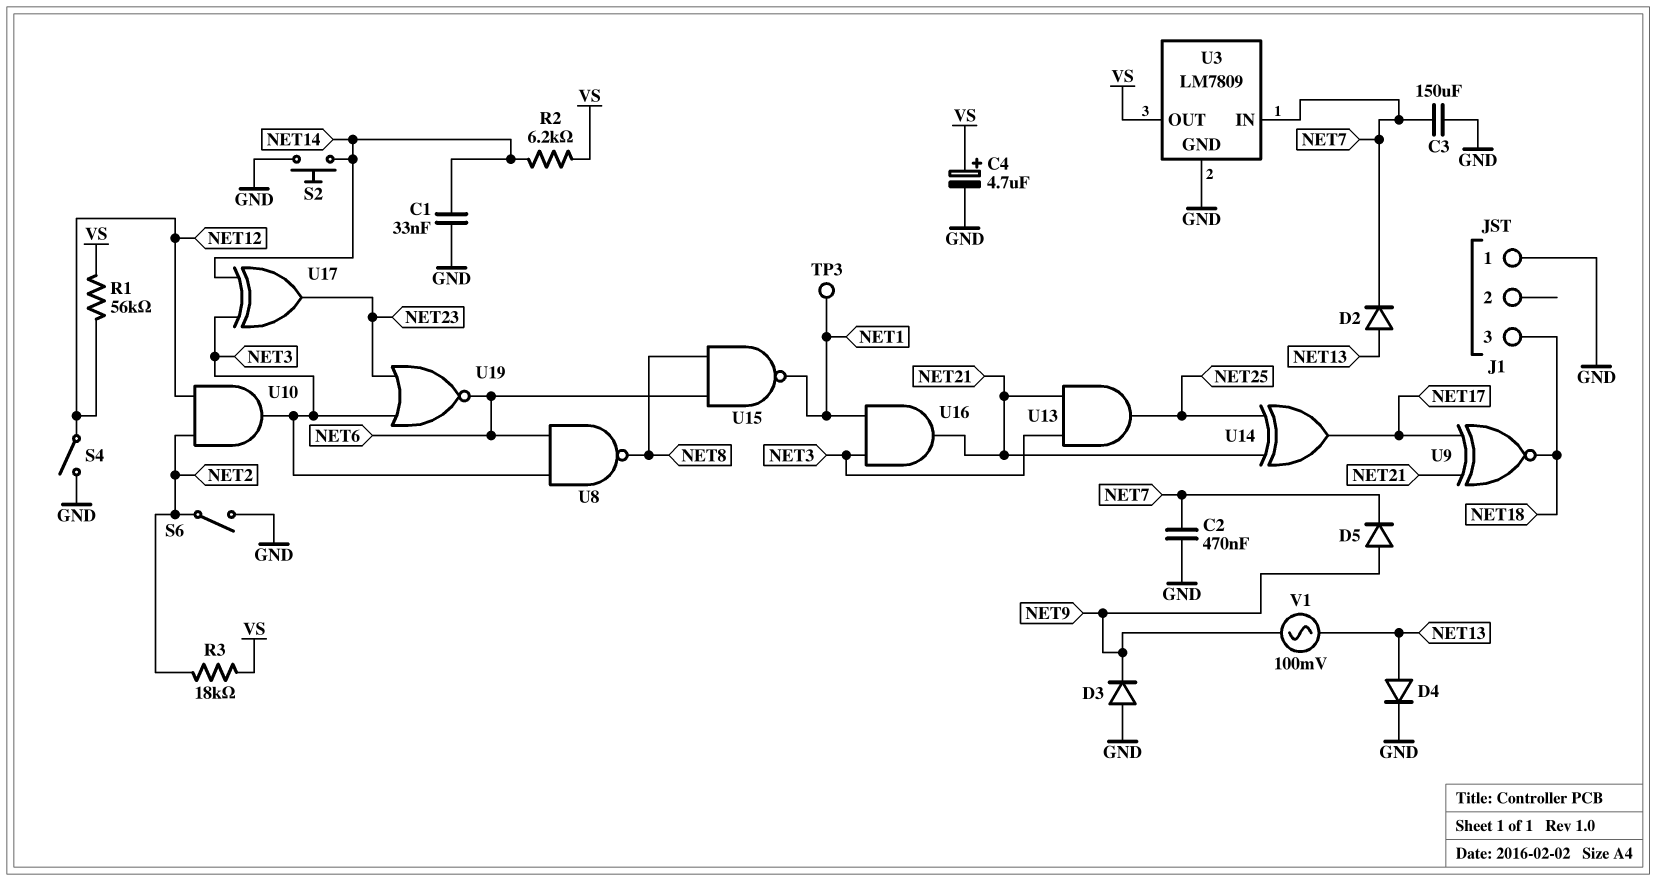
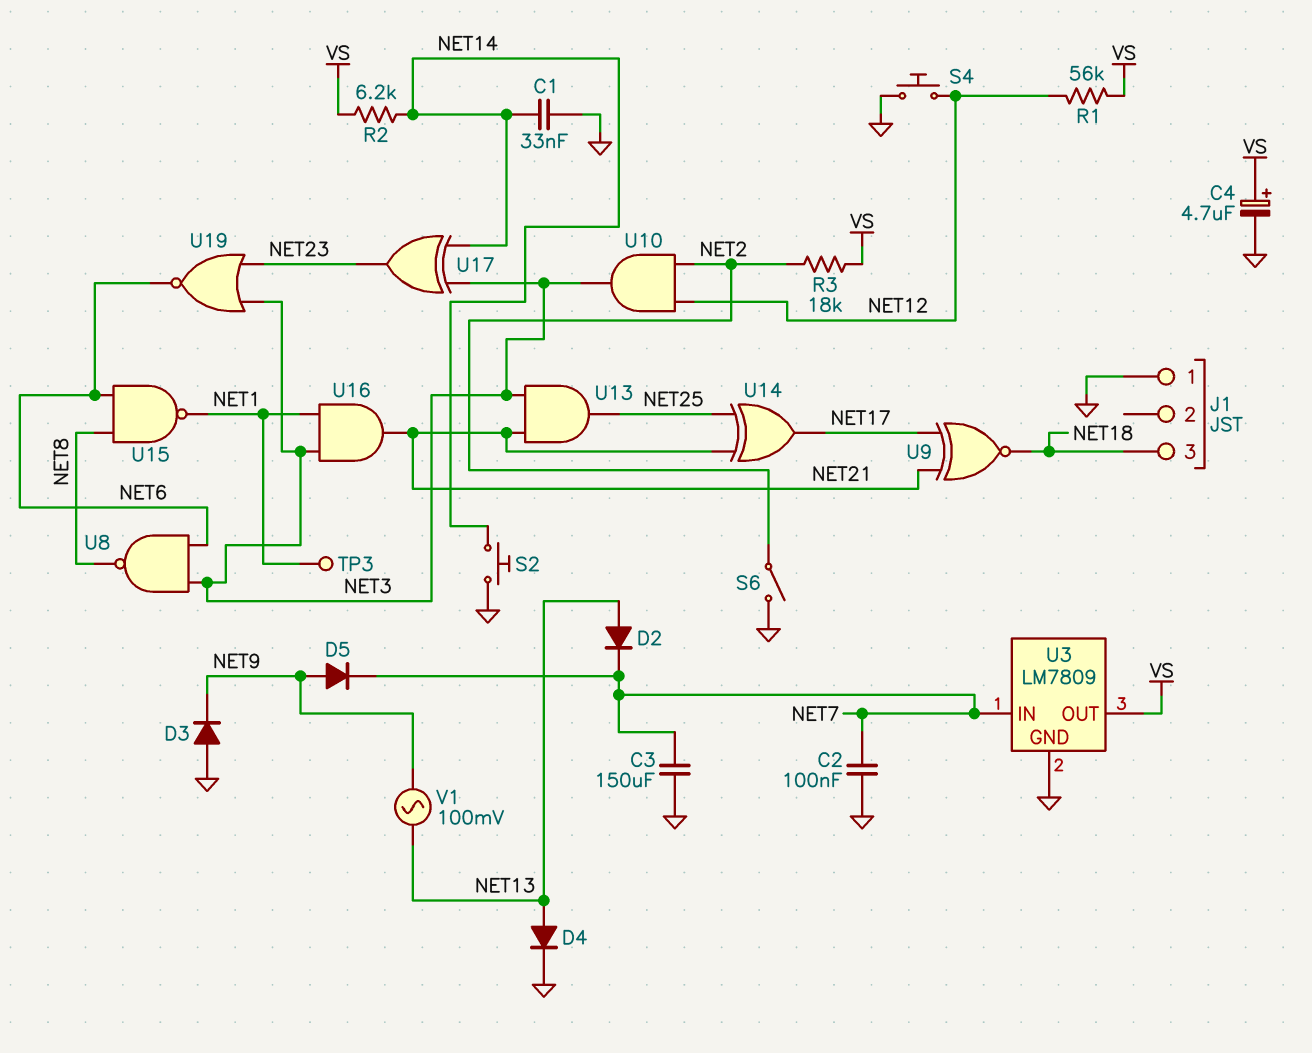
C2: 470nF (GND, NET7) -> 100nF (GND, NET7)
S4: switch (GND, NET12) -> button (GND, NET12)

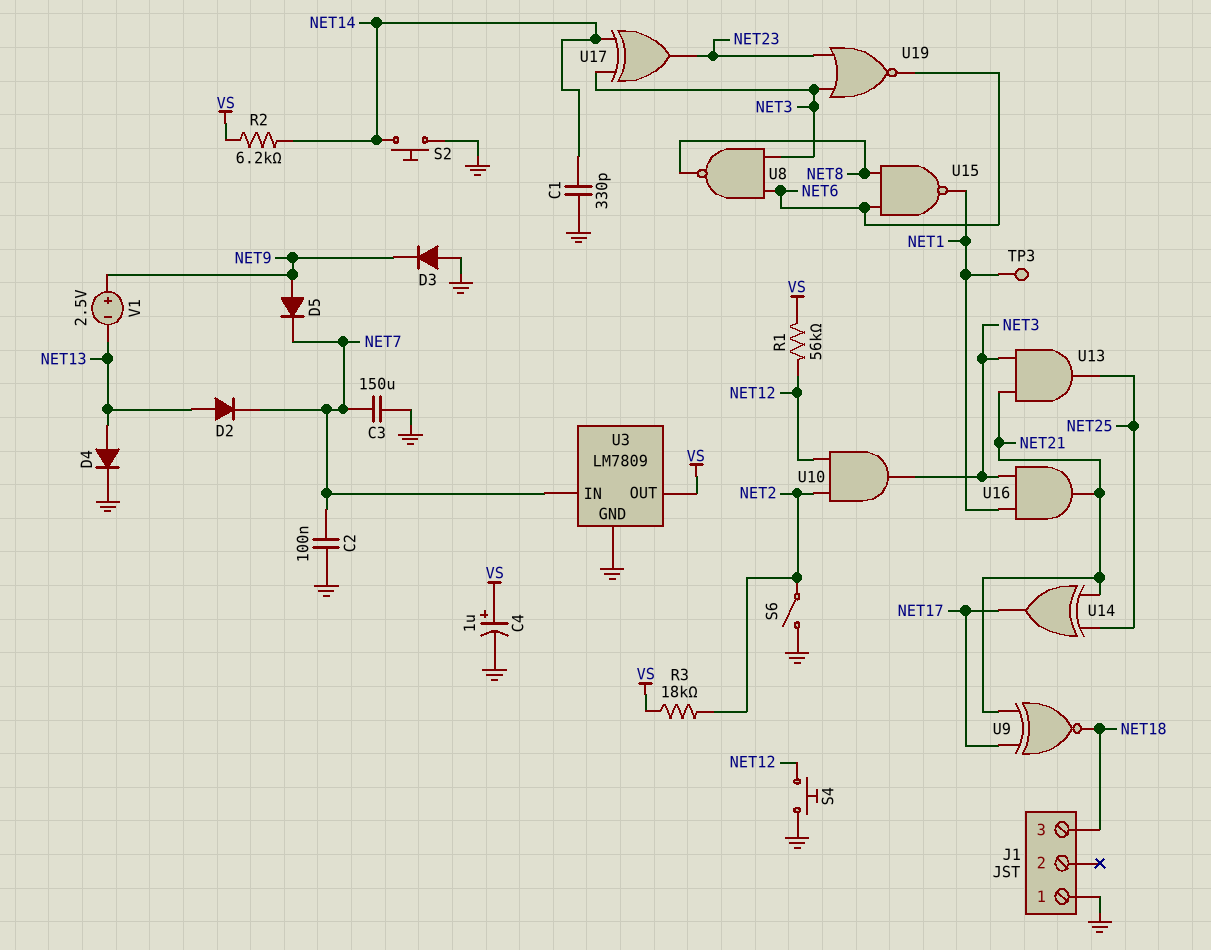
C1: 33nF (GND, NET14) -> 330pF (GND, NET14)
C4: 4.7uF (plus VS, minus GND) -> 1uF (plus VS, minus GND)
V1: AC 100mV (NET9, NET13) -> 2.5V (plus NET9, minus NET13)

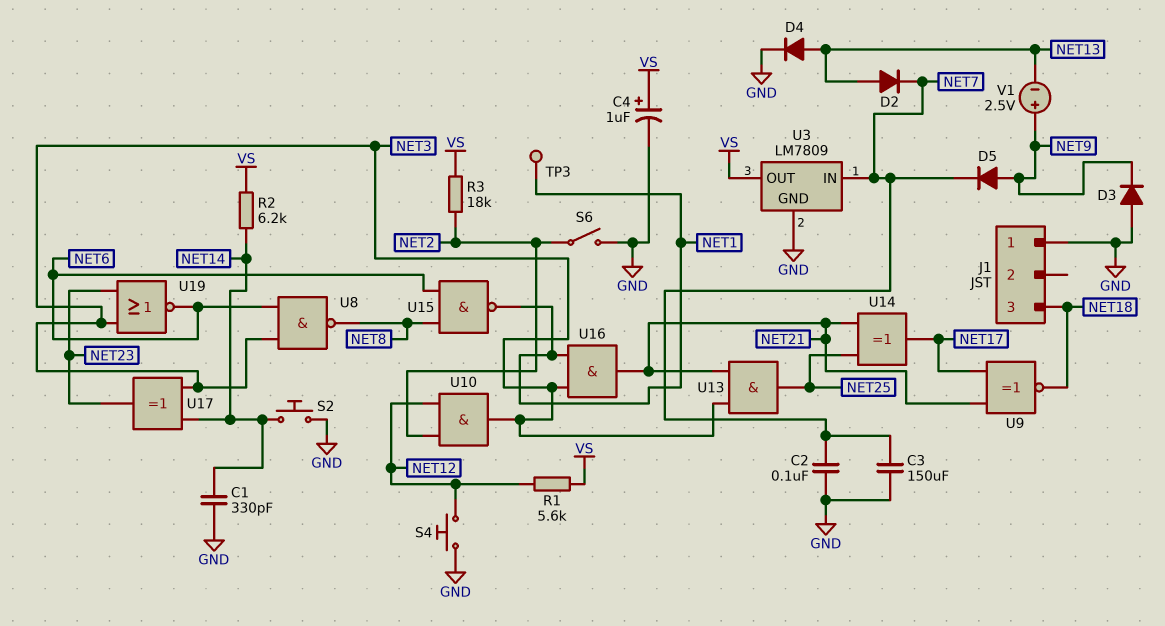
R1: 56k (NET12, VS) -> 5.6k (NET12, VS)

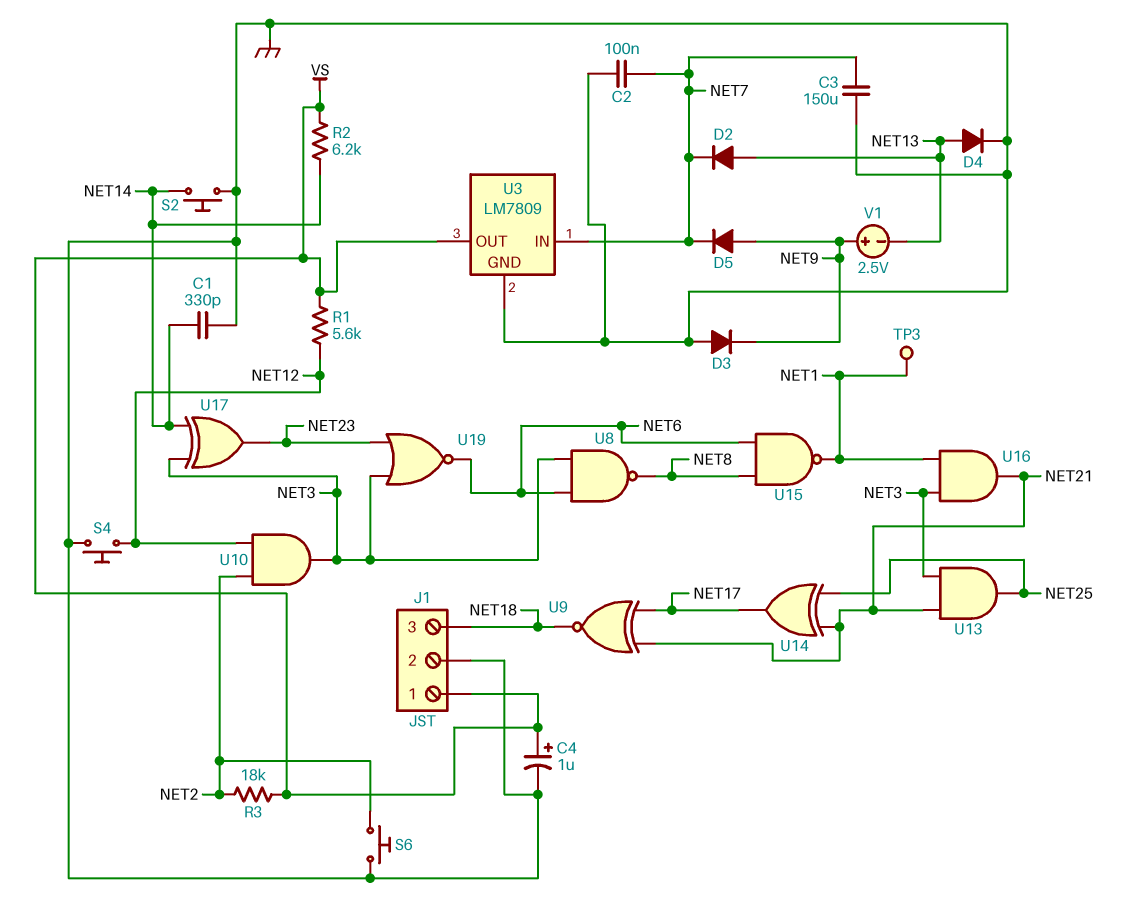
J1 pin 1: GND -> VS
J1 pin 2: none -> GND
S6: switch (GND, NET2) -> button (GND, NET2)

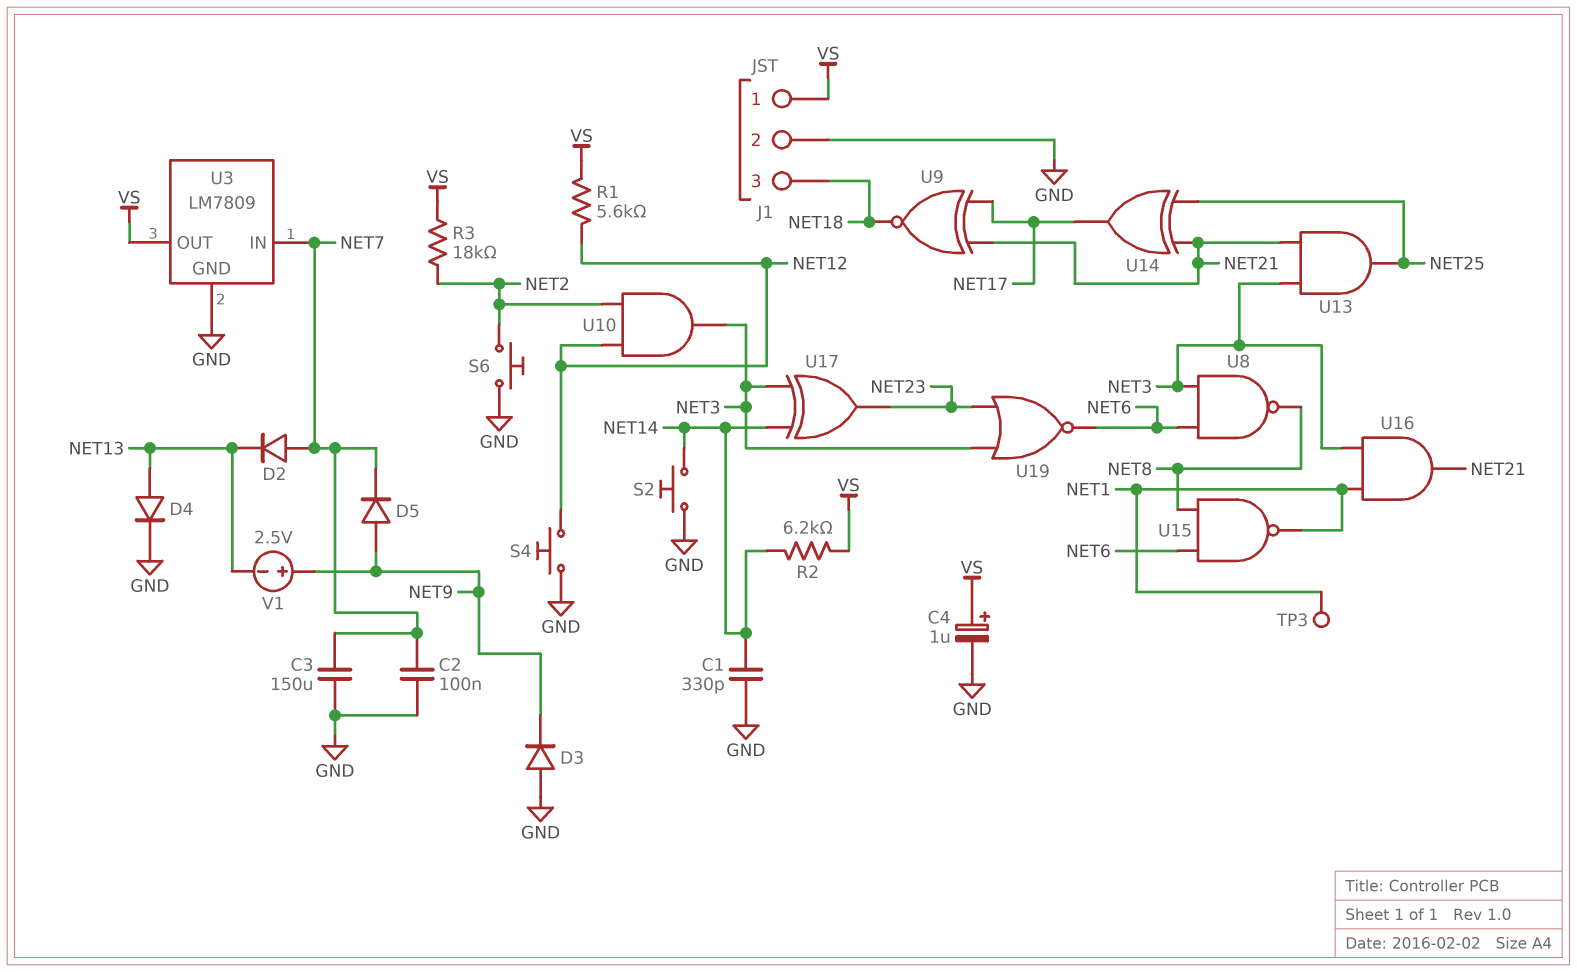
D2: diode (A NET13, K NET7) -> diode (A NET7, K NET13)

